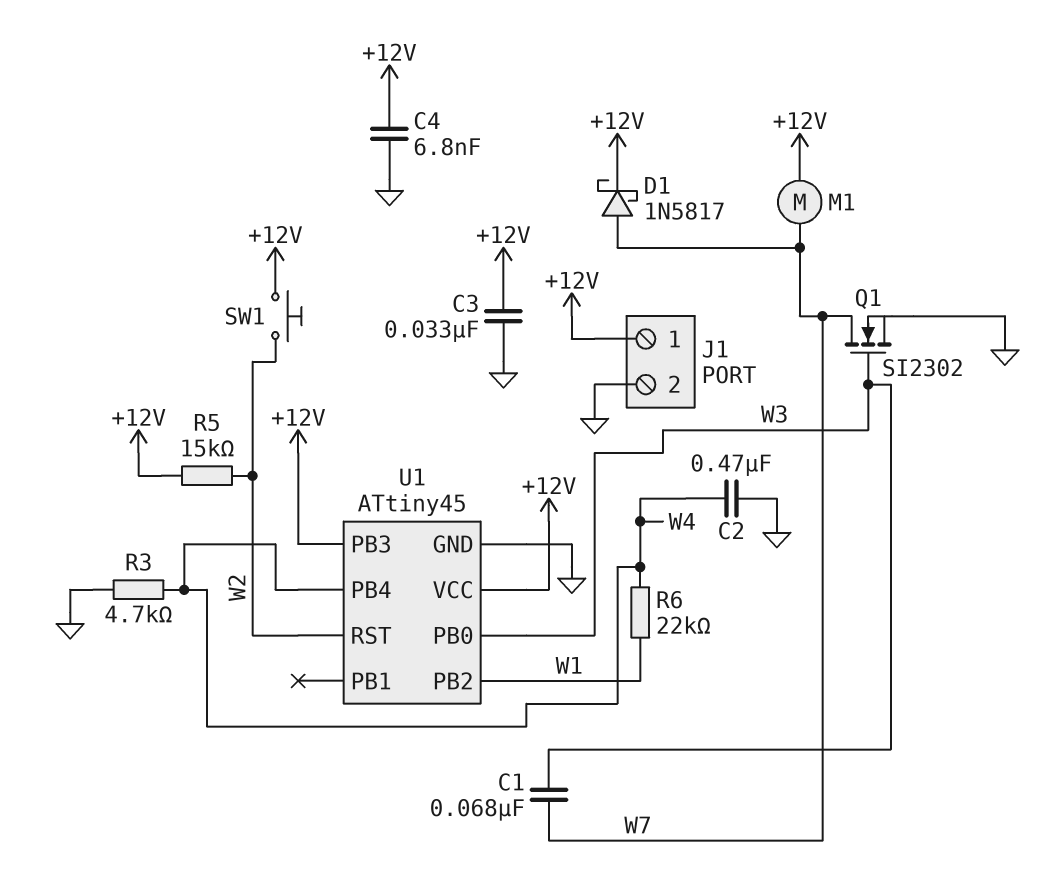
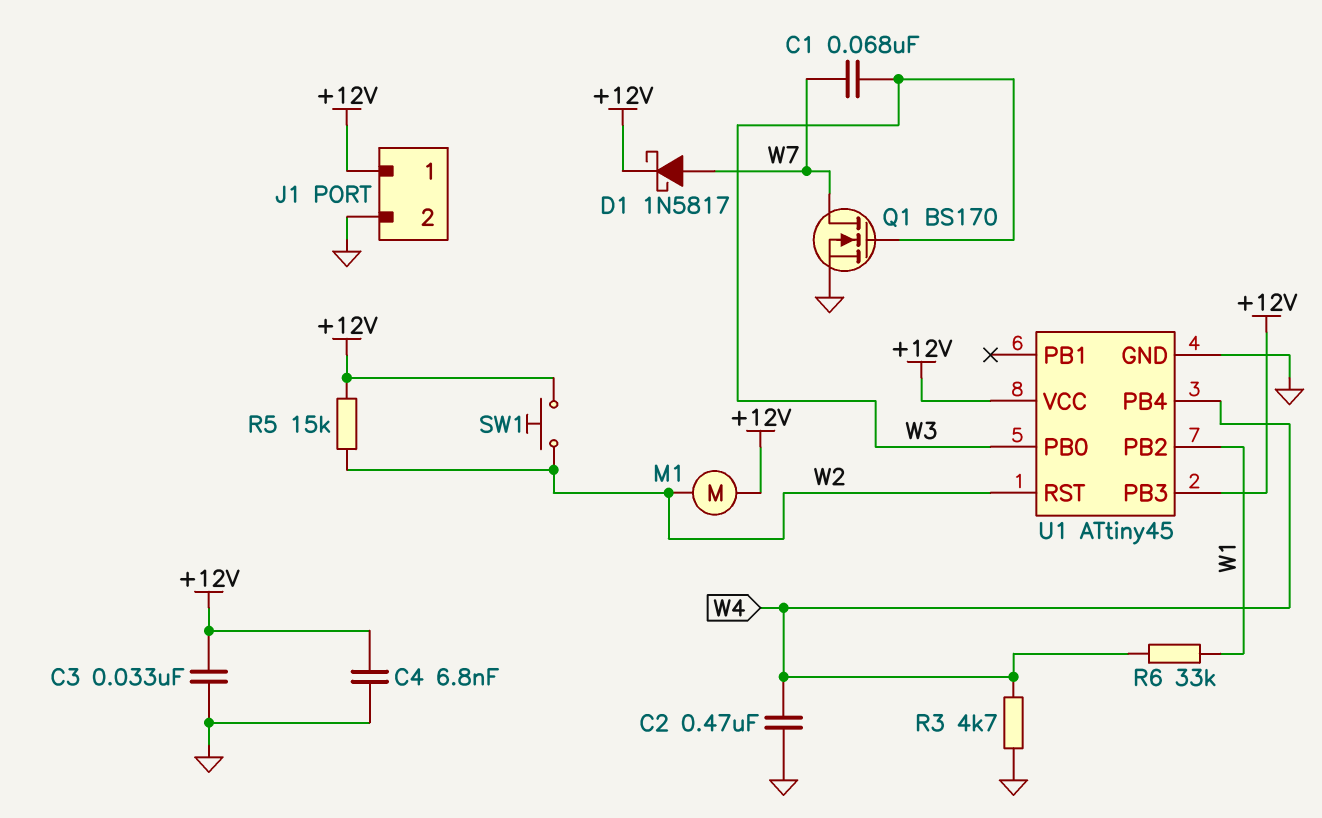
M1: motor (+12V, W7) -> motor (+12V, W2)
Q1: NMOS SI2302 (G W3, D W7, S GND) -> NMOS BS170 (G W3, D W7, S GND)
R6: 22k (W1, W4) -> 33k (W1, W4)

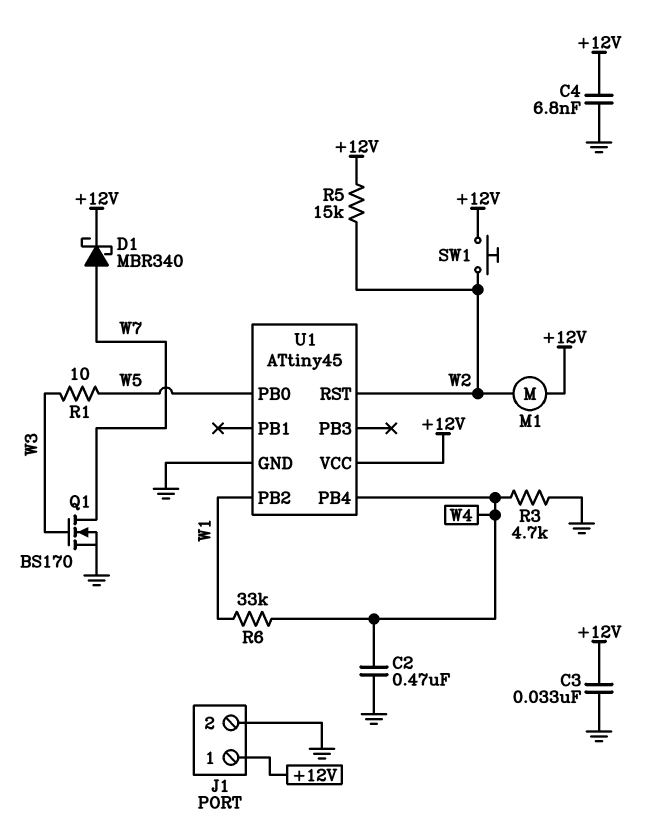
C1: 68nF (W3, W7) -> none
D1: schottky 1N5817 (A W7, K +12V) -> schottky MBR340 (A W7, K +12V)
R1: none -> 10 (W3, W5)
U1 pin PB0: W3 -> W5
U1 pin PB3: +12V -> none

